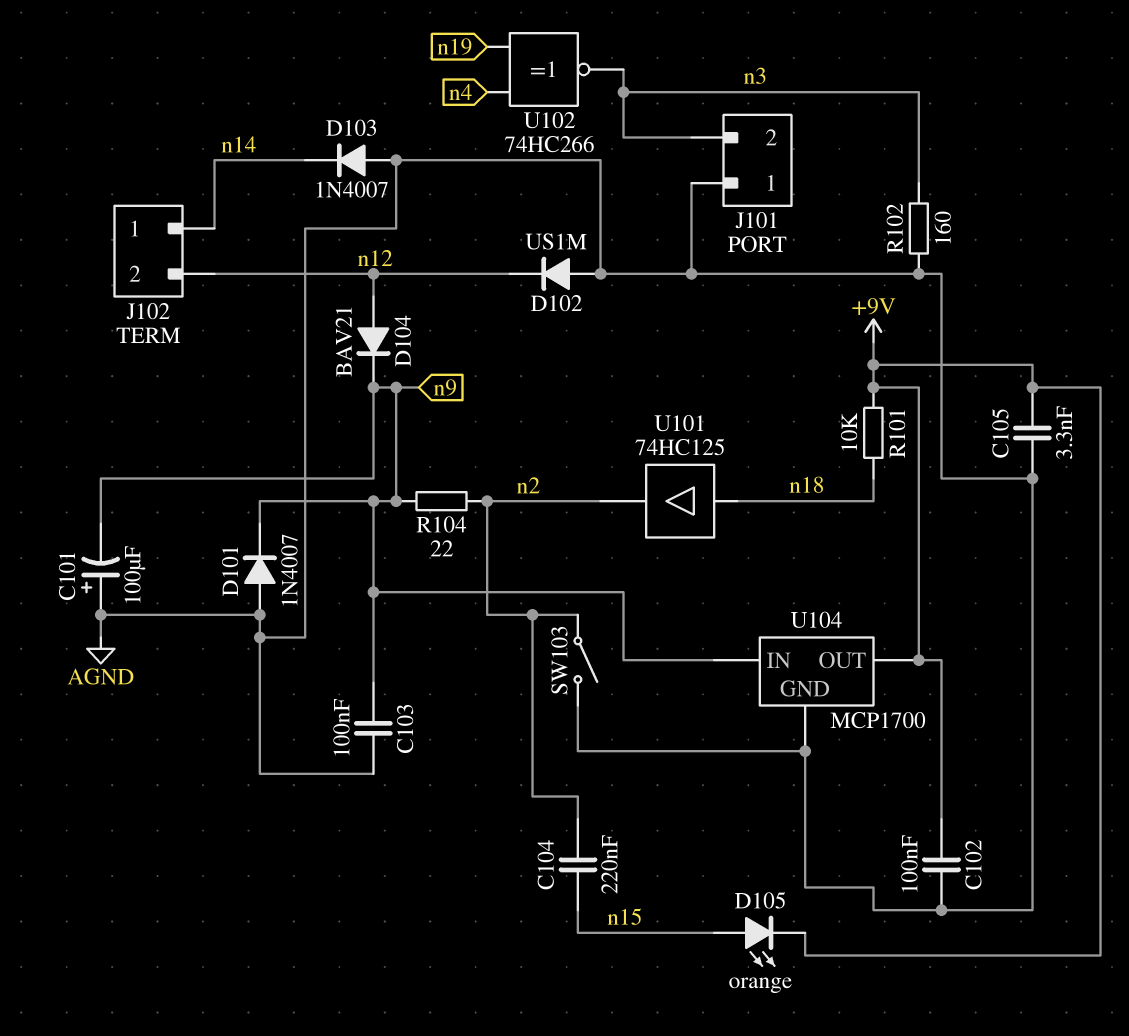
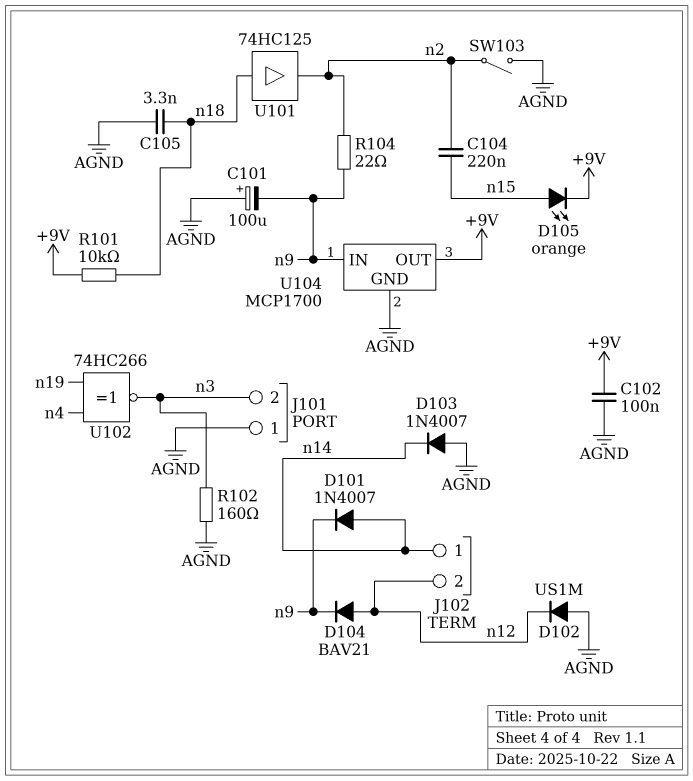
C103: 100nF (AGND, n9) -> none
C105: 3.3nF (+9V, AGND) -> 3.3nF (AGND, n18)
D101: diode 1N4007 (A AGND, K n9) -> diode 1N4007 (A n14, K n9)

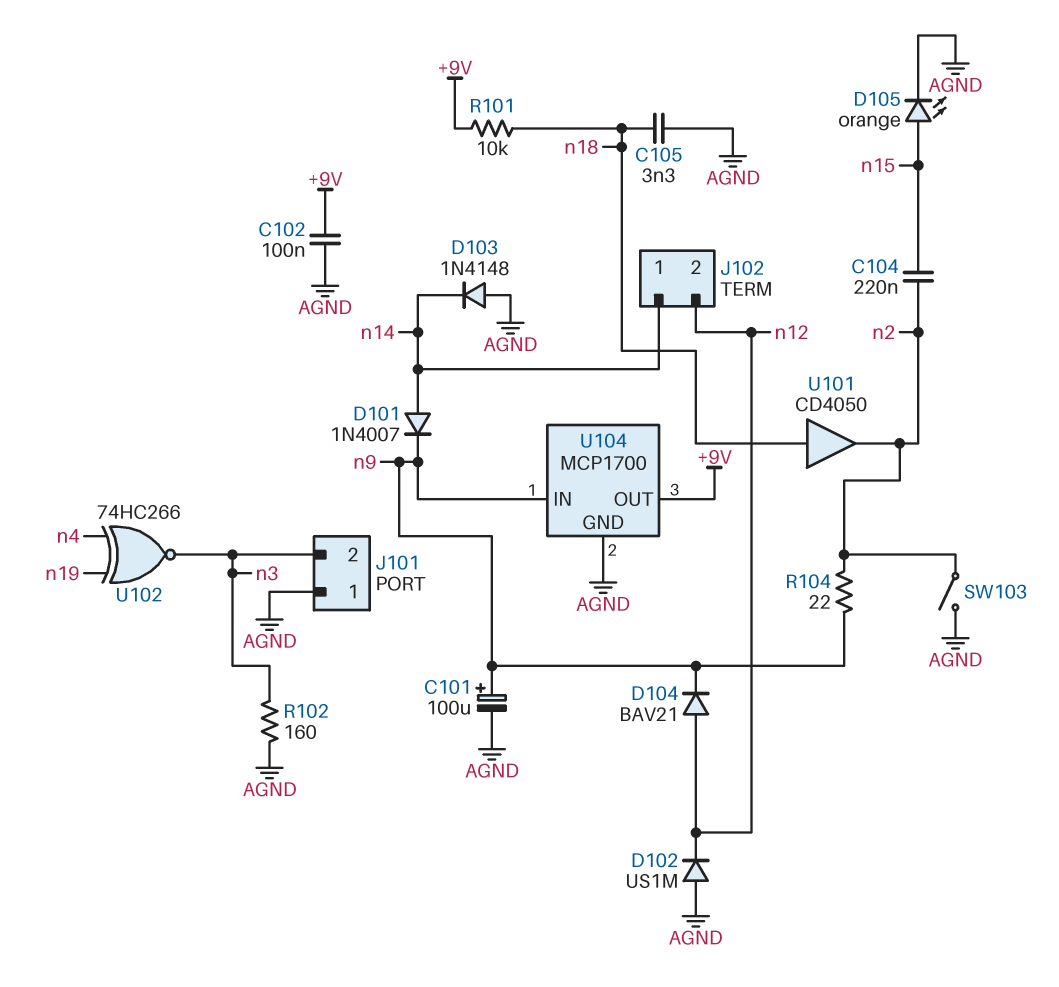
C101: 100uF (plus AGND, minus n9) -> 100uF (plus n9, minus AGND)
D103: diode 1N4007 (A AGND, K n14) -> diode 1N4148 (A AGND, K n14)
D105: LED orange (A n15, K +9V) -> LED orange (A n15, K AGND)
U101: buffer 74HC125 (in n18, out n2) -> buffer CD4050 (in n18, out n2)

